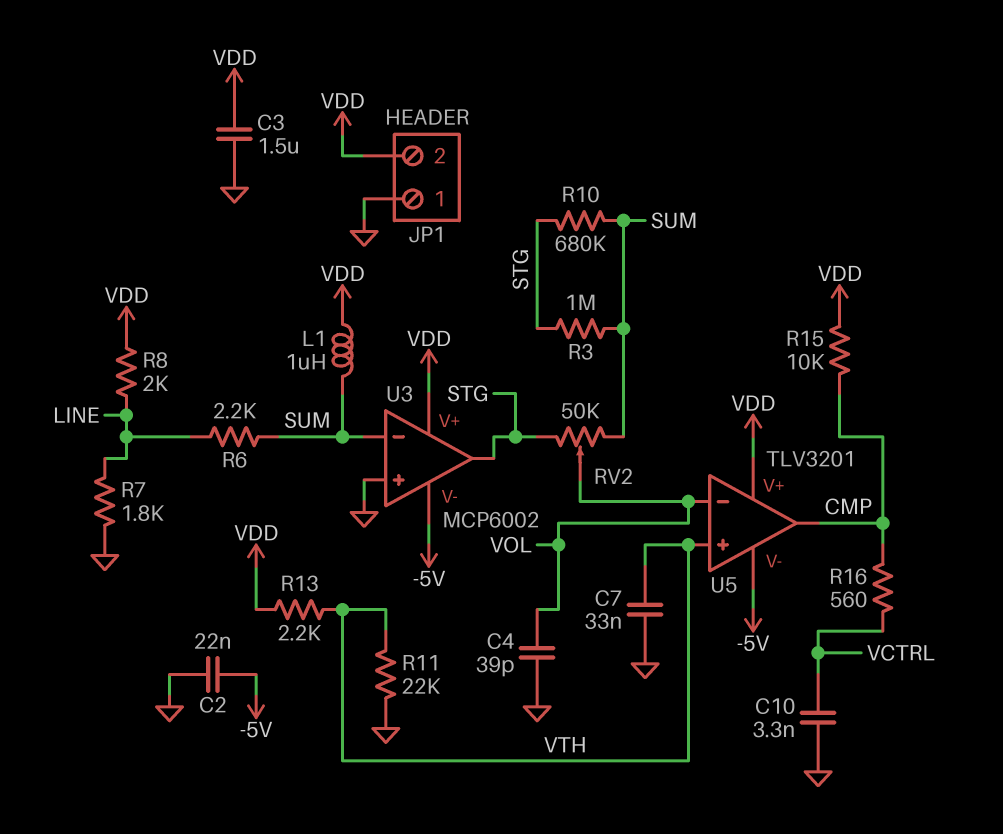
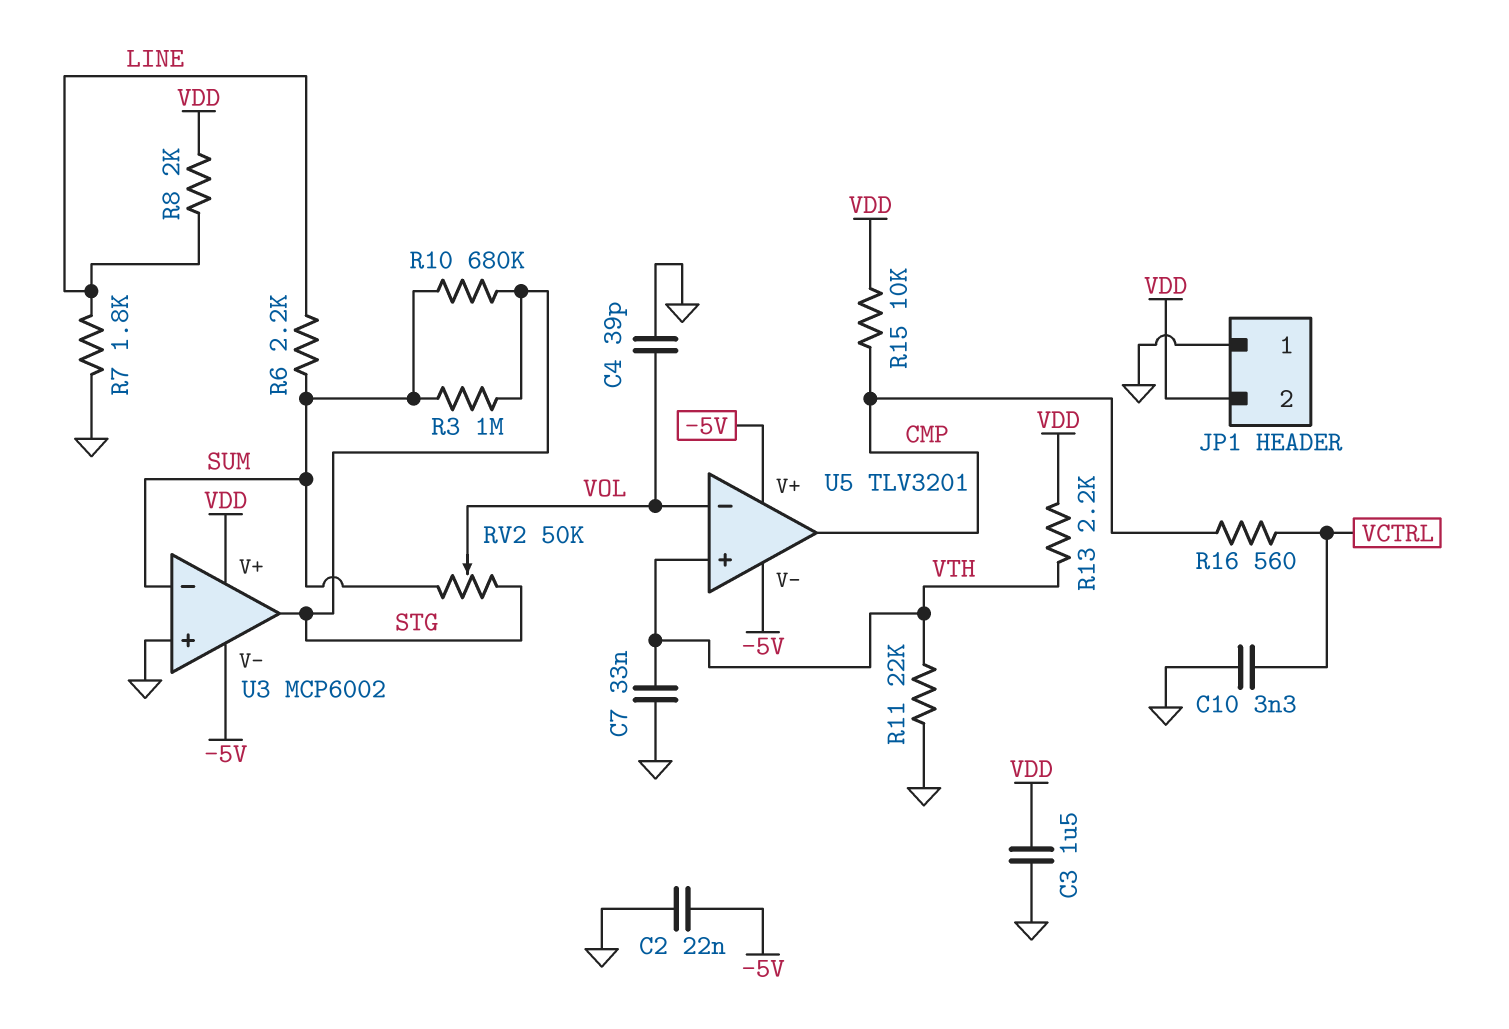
L1: 1uH (SUM, VDD) -> none
U5 pin V+: VDD -> -5V

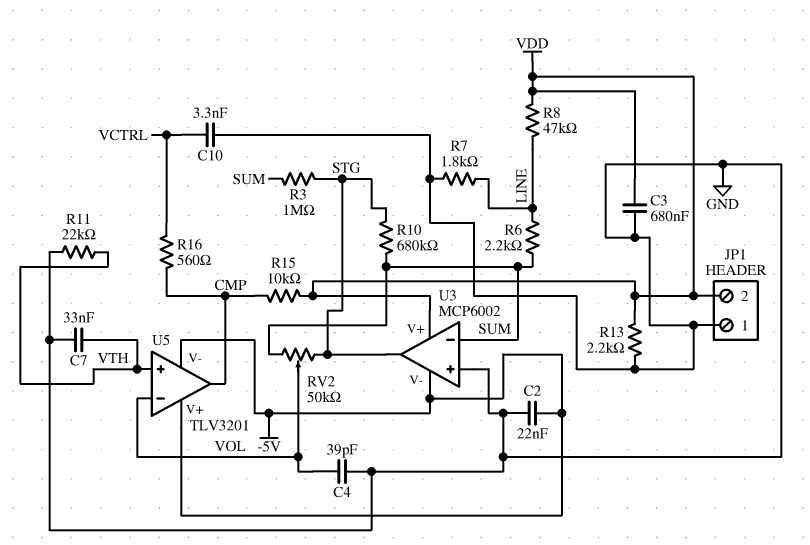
C3: 1.5uF (GND, VDD) -> 680nF (GND, VDD)
R8: 2k (LINE, VDD) -> 47k (LINE, VDD)
R13: 2.2k (VDD, VTH) -> 2.2k (GND, VDD)

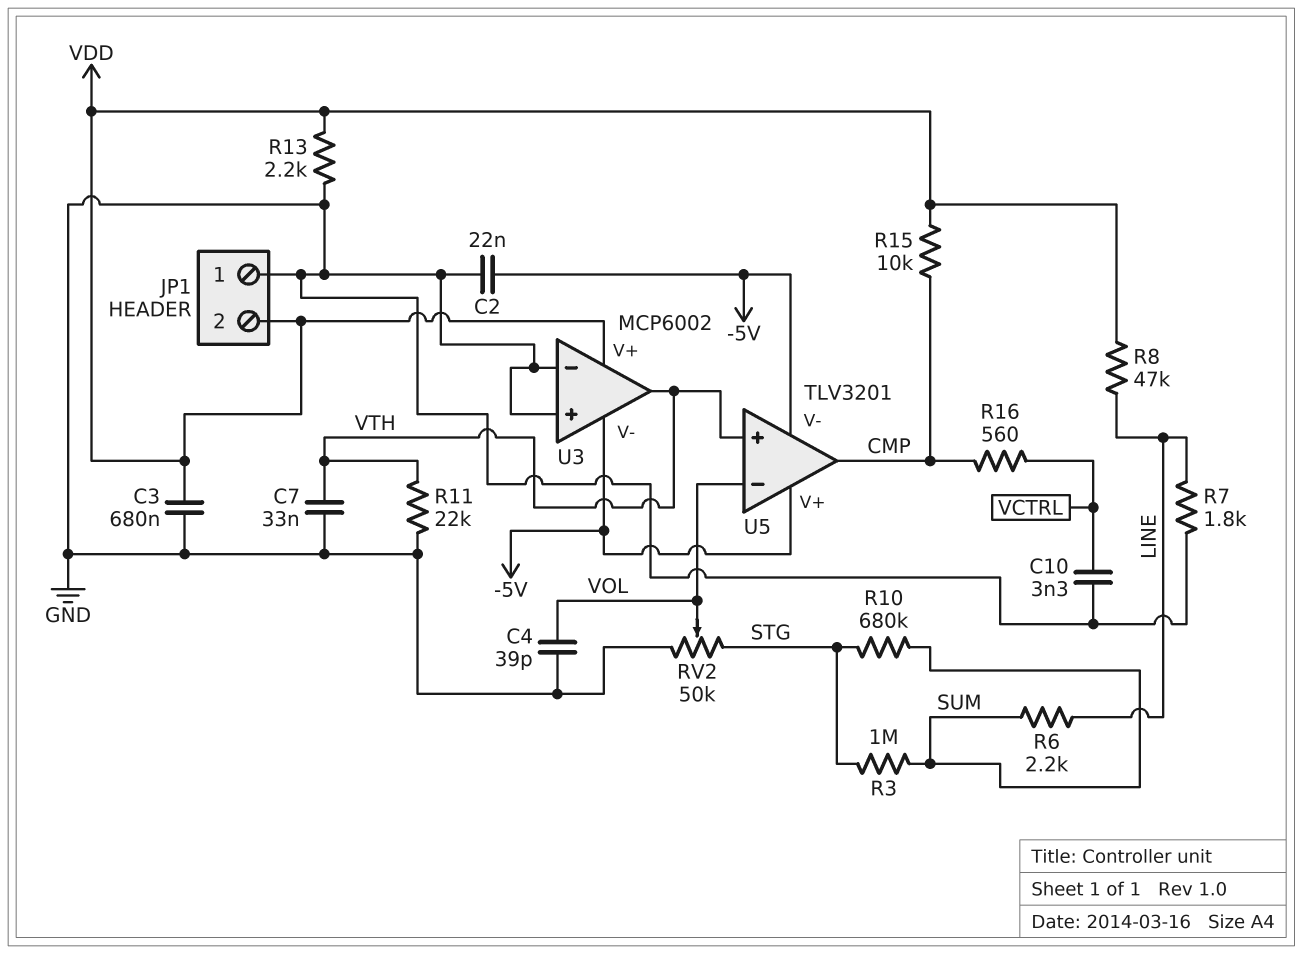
RV2: 50k (STG, SUM, wiper VOL) -> 50k (GND, STG, wiper VOL)
U3 pin in-: SUM -> GND
U3 pin out: STG -> VTH

